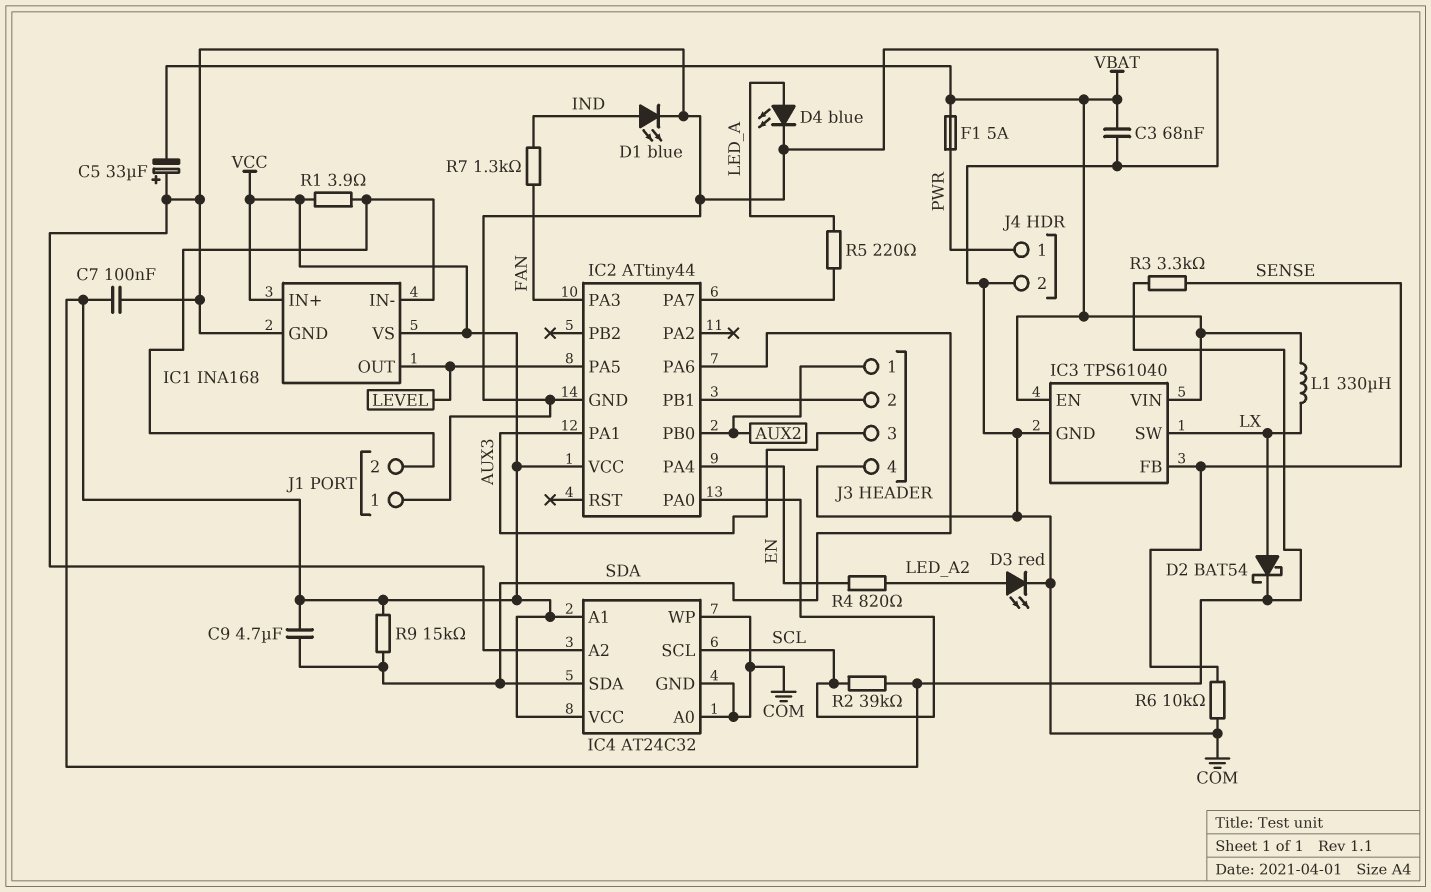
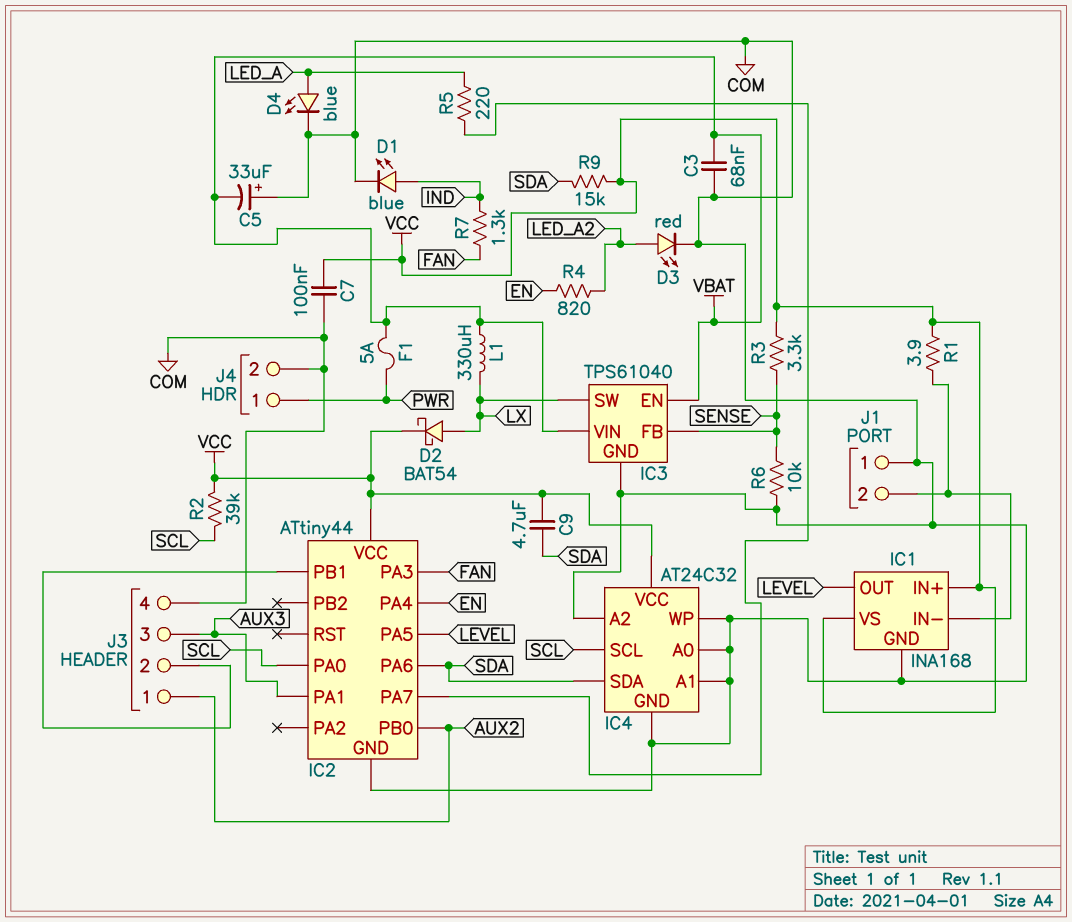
IC4 pin A1: VCC -> COM

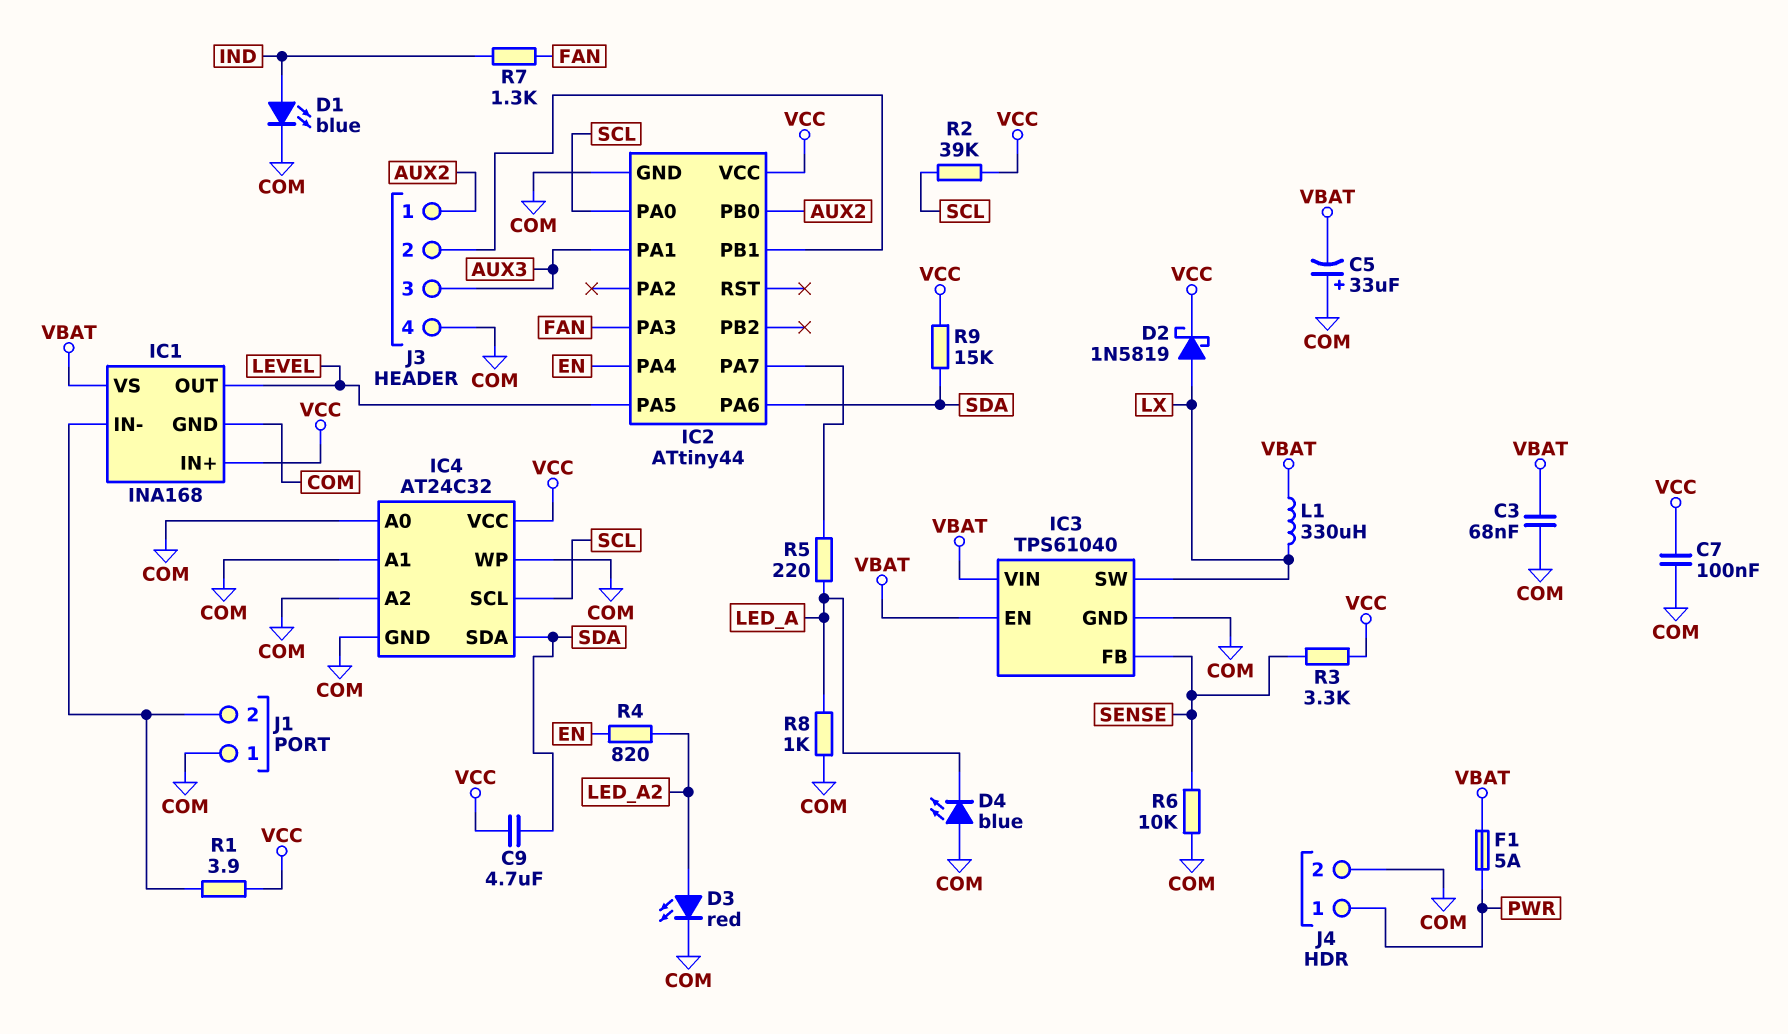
D2: schottky BAT54 (A LX, K VCC) -> schottky 1N5819 (A LX, K VCC)
D4: LED blue (A LED_A, K COM) -> LED blue (A COM, K LED_A)
IC1 pin VS: VCC -> VBAT
R8: none -> 1k (COM, LED_A)

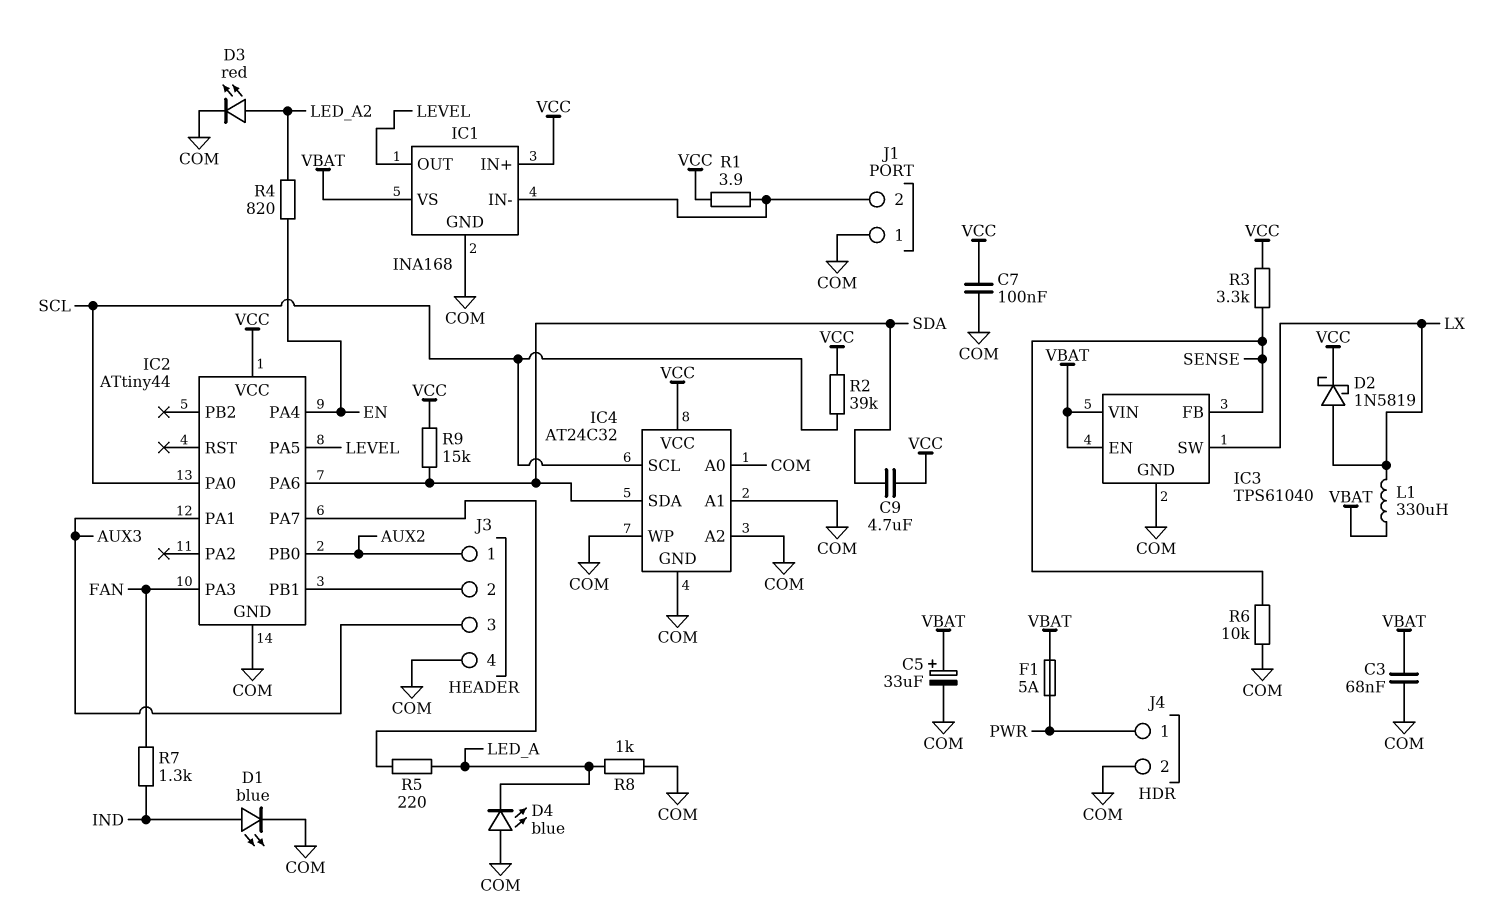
C5: 33uF (plus COM, minus VBAT) -> 33uF (plus VBAT, minus COM)

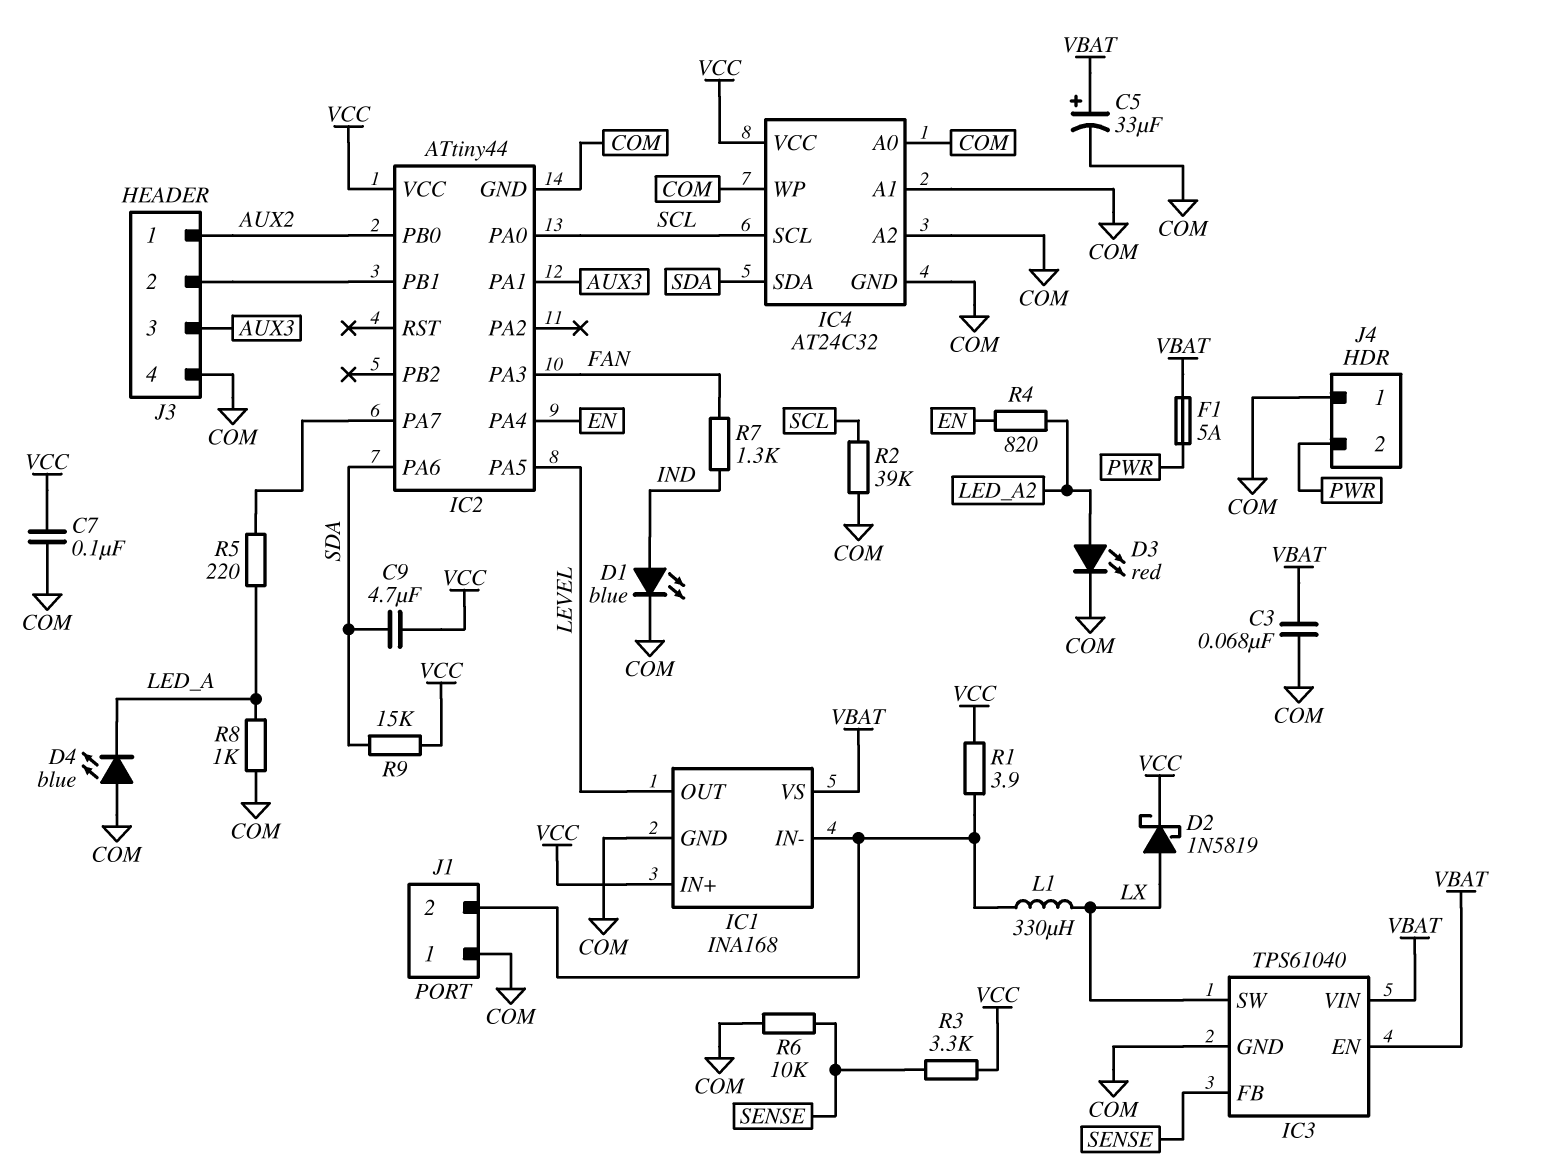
J4 pin 1: PWR -> COM
J4 pin 2: COM -> PWR
L1: 330uH (LX, VBAT) -> 330uH (IC1/IN-, LX)
R2: 39k (SCL, VCC) -> 39k (COM, SCL)

